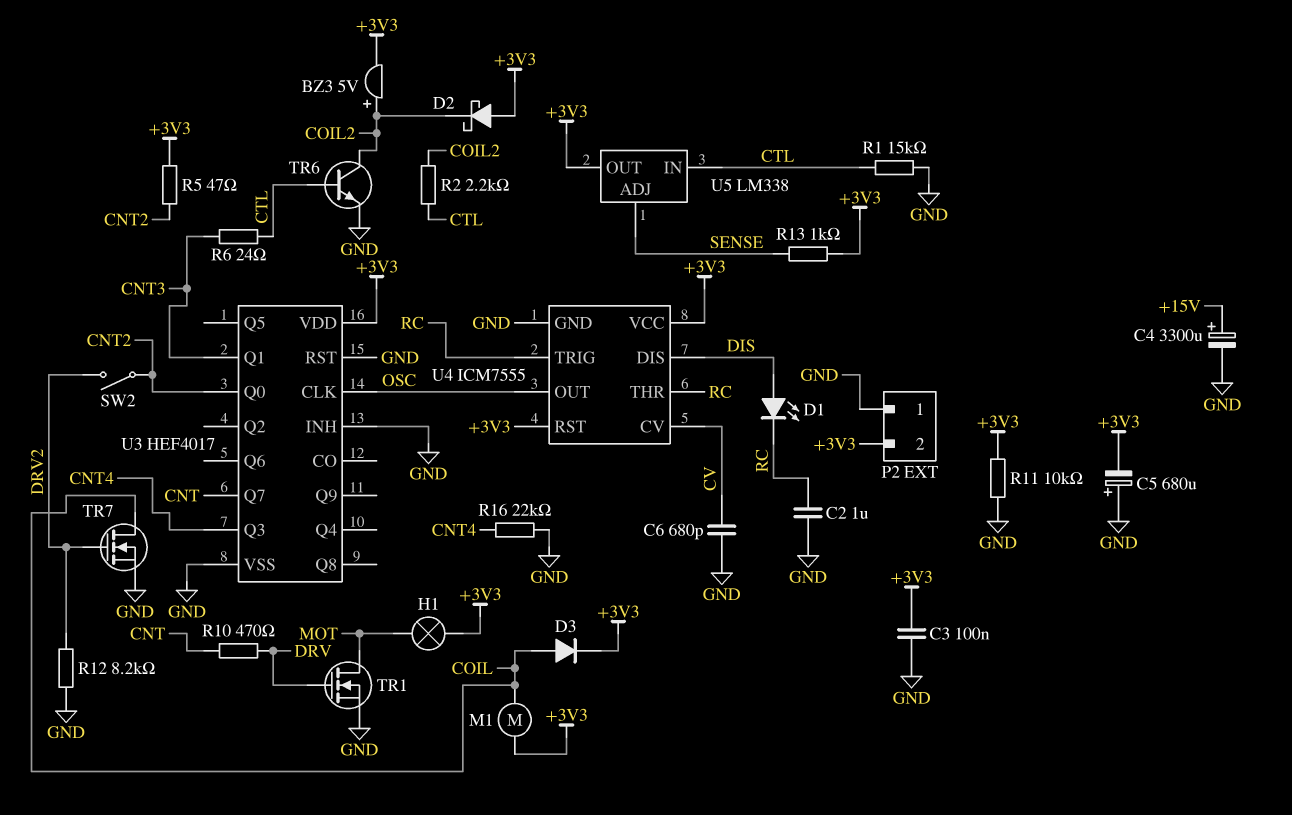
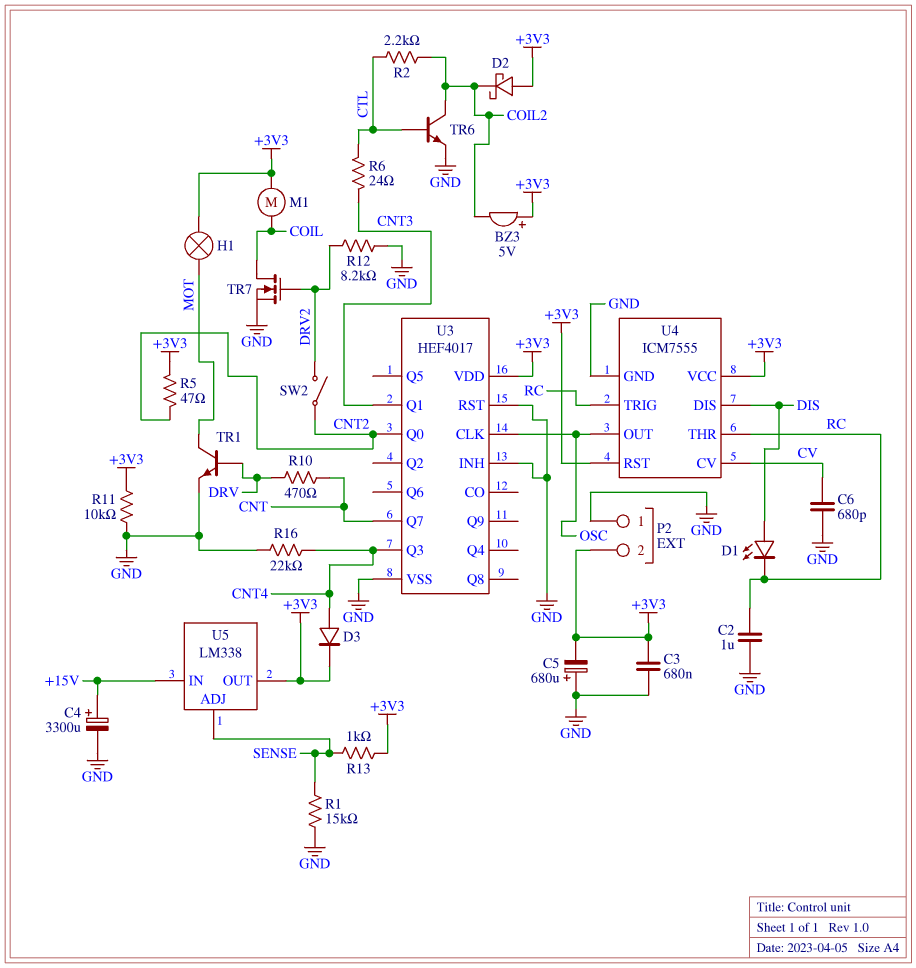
BZ3: buzzer 5V (plus COIL2, minus +3V3) -> buzzer 5V (plus +3V3, minus COIL2)
C3: 100nF (+3V3, GND) -> 680nF (+3V3, GND)
D3: diode (A COIL, K +3V3) -> diode (A CNT4, K +3V3)
R1: 15k (CTL, GND) -> 15k (GND, SENSE)
TR1: NMOS (G DRV, D MOT, S GND) -> NPN (B DRV, C MOT, E GND)
U5 pin IN: CTL -> +15V

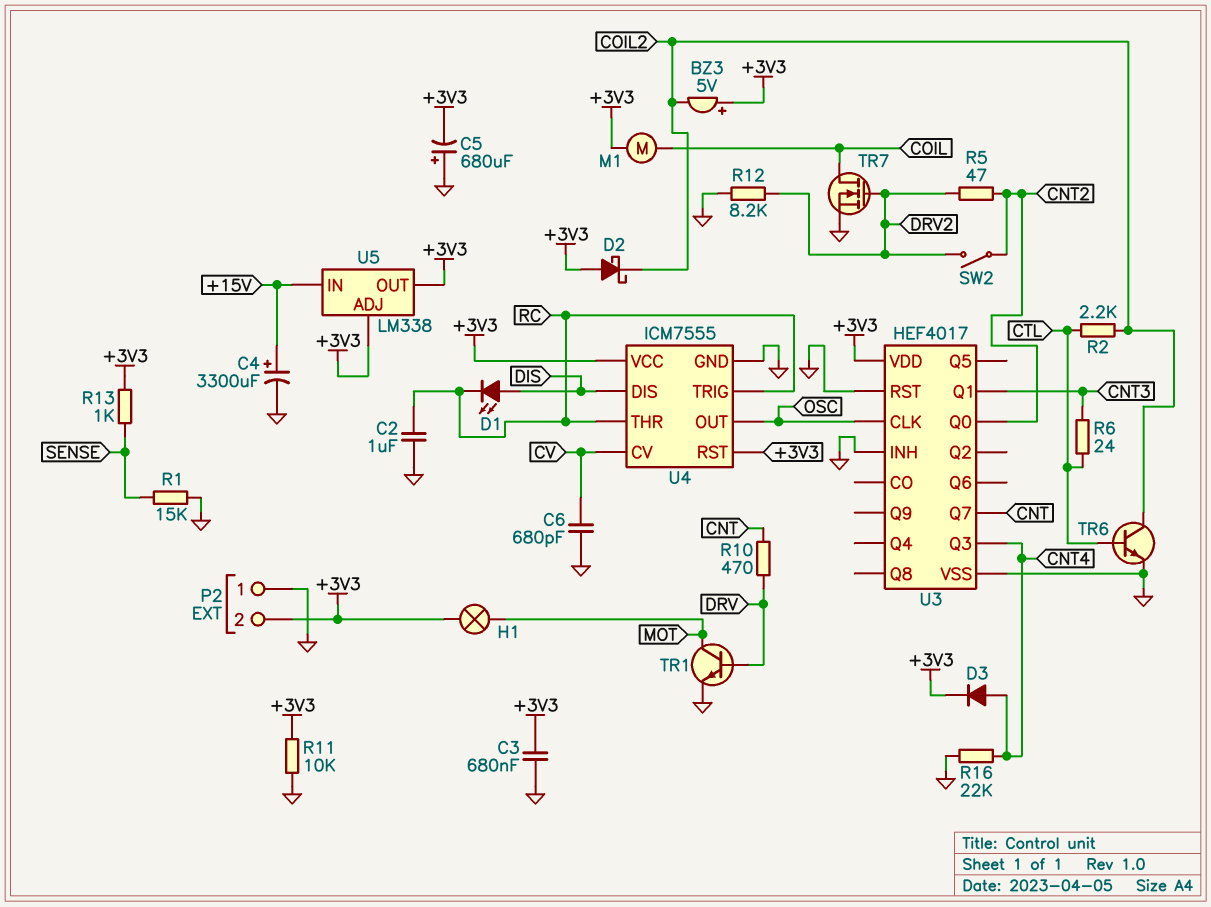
R5: 47 (+3V3, CNT2) -> 47 (CNT2, DRV2)
U5 pin ADJ: SENSE -> +3V3

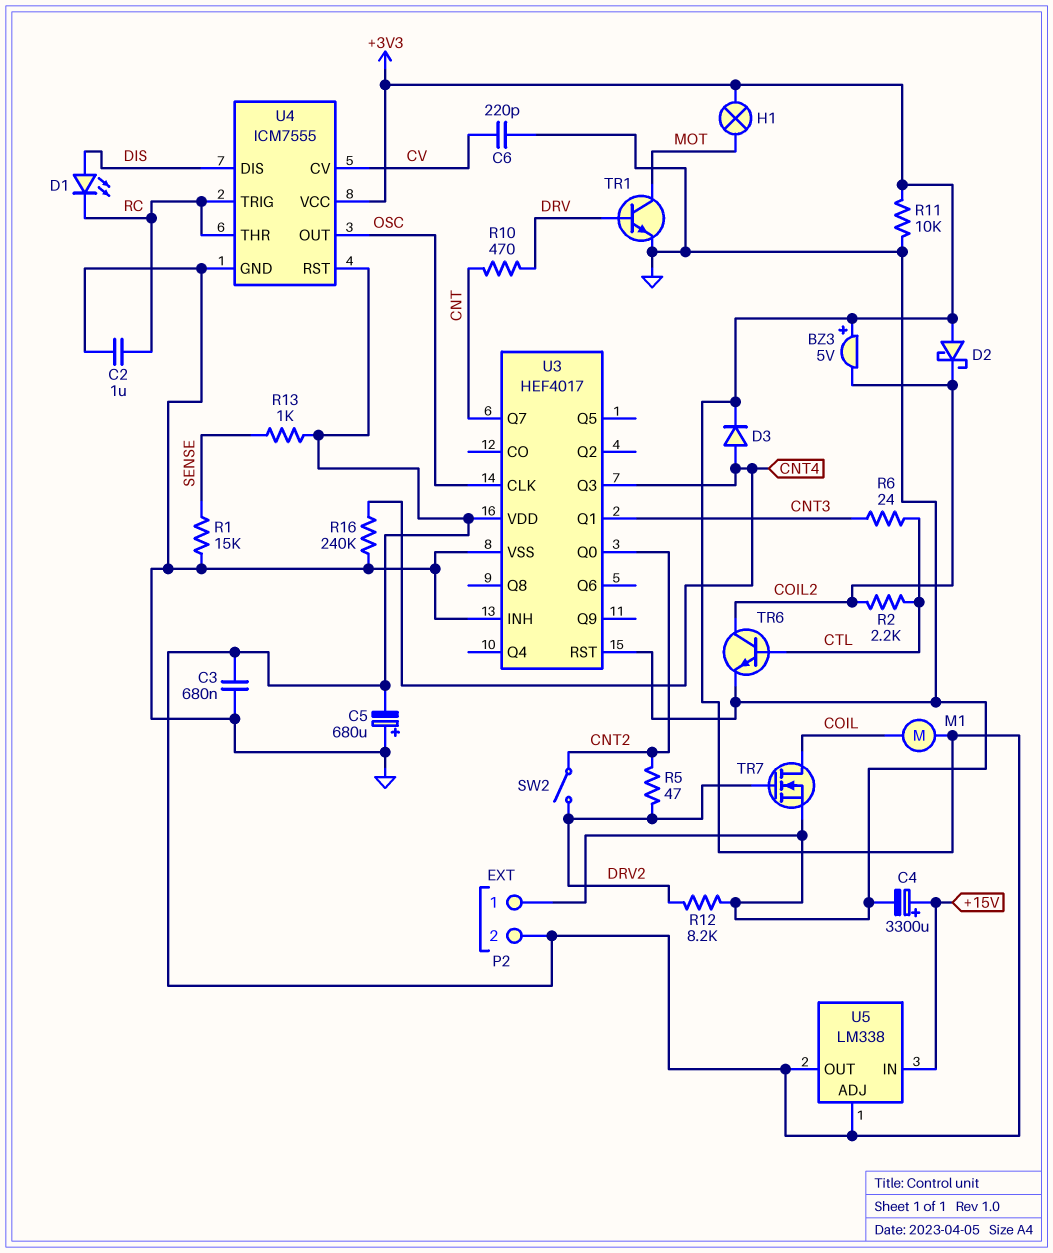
C6: 680pF (CV, GND) -> 220pF (CV, GND)
R16: 22k (CNT4, GND) -> 240k (CNT4, GND)

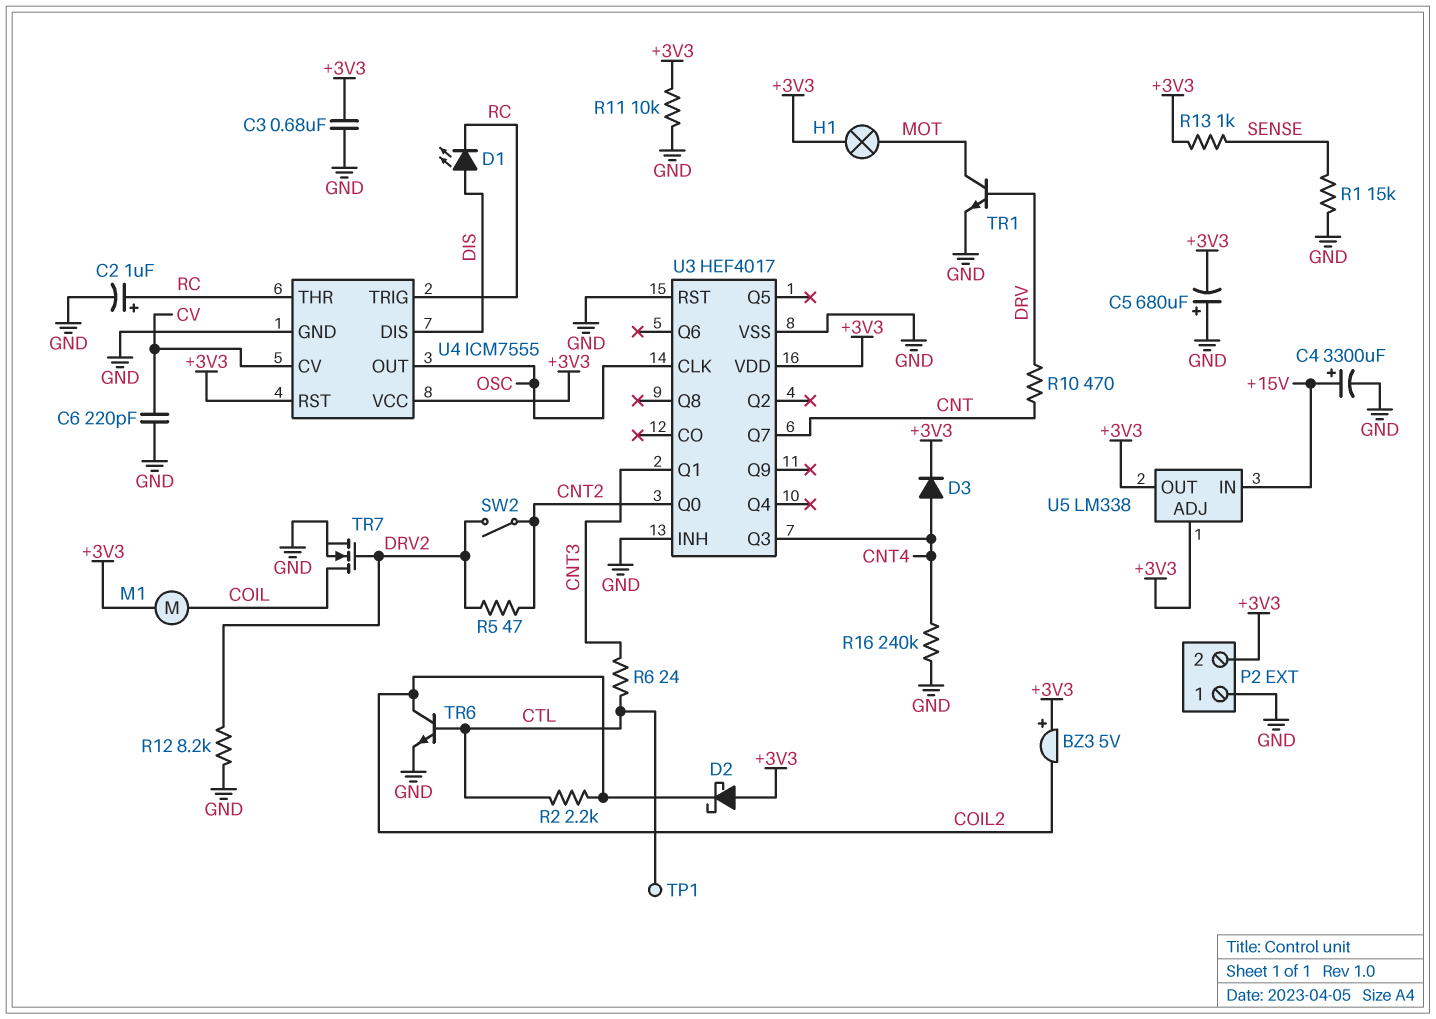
C2: 1uF (GND, RC) -> 1uF (plus RC, minus GND)
TP1: none -> test point (CTL)

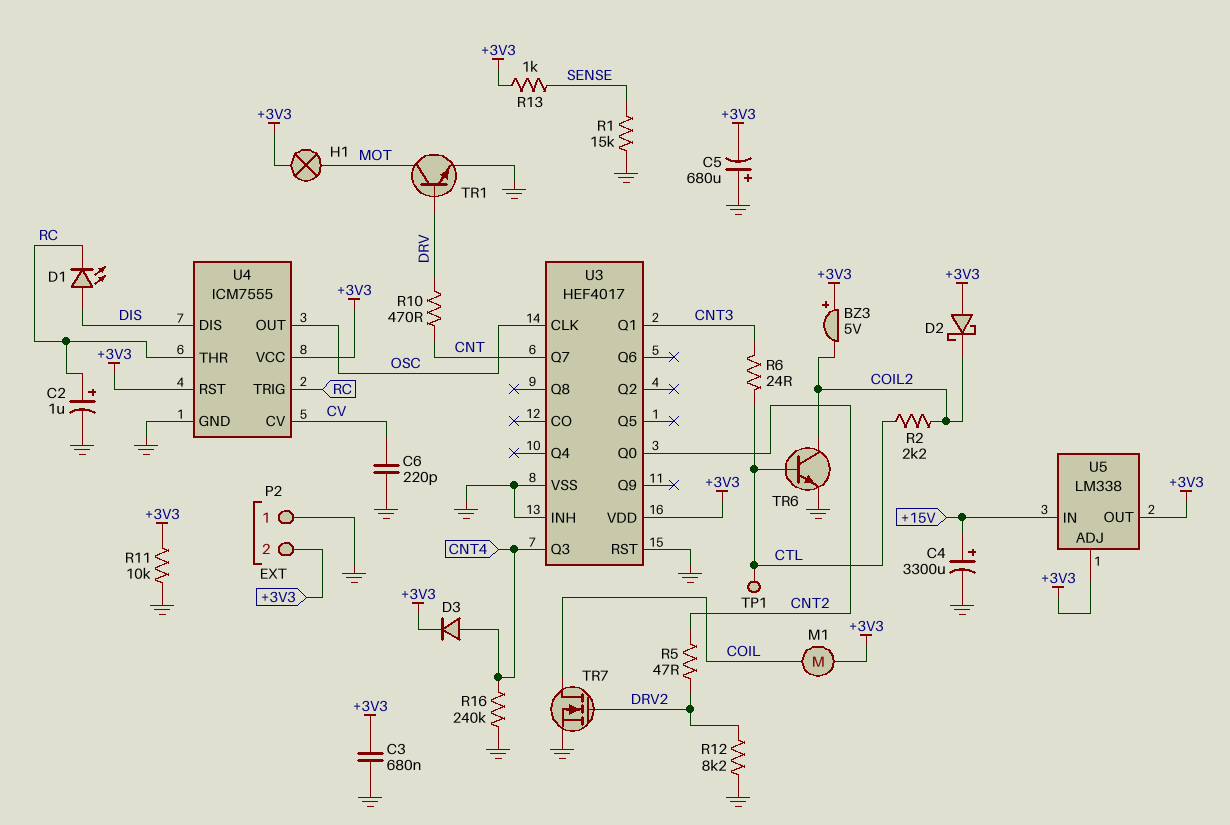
SW2: switch (CNT2, DRV2) -> none

